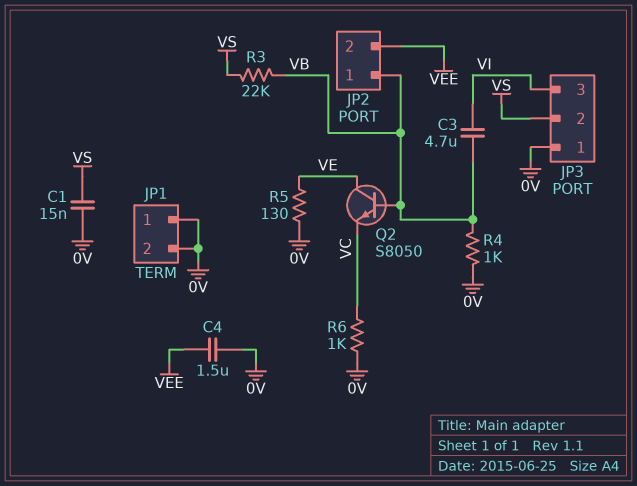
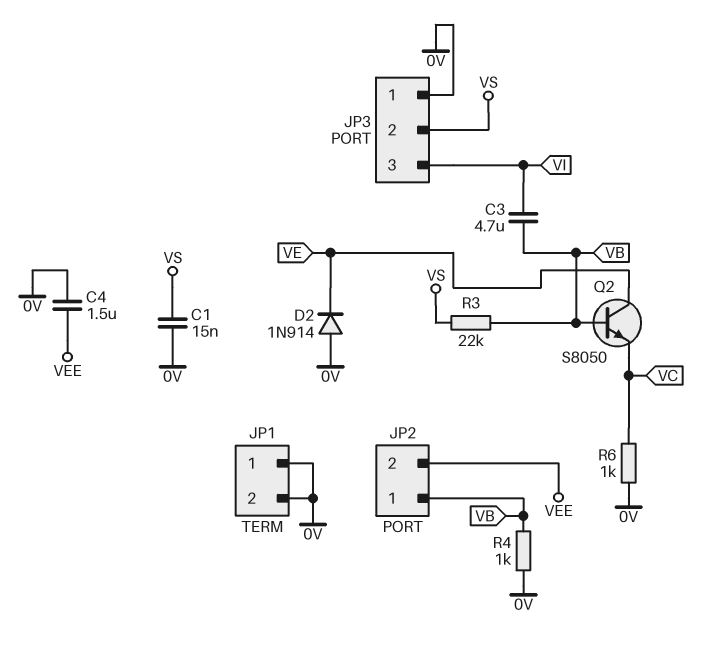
D2: none -> diode 1N914 (A 0V, K VE)
R5: 130 (0V, VE) -> none

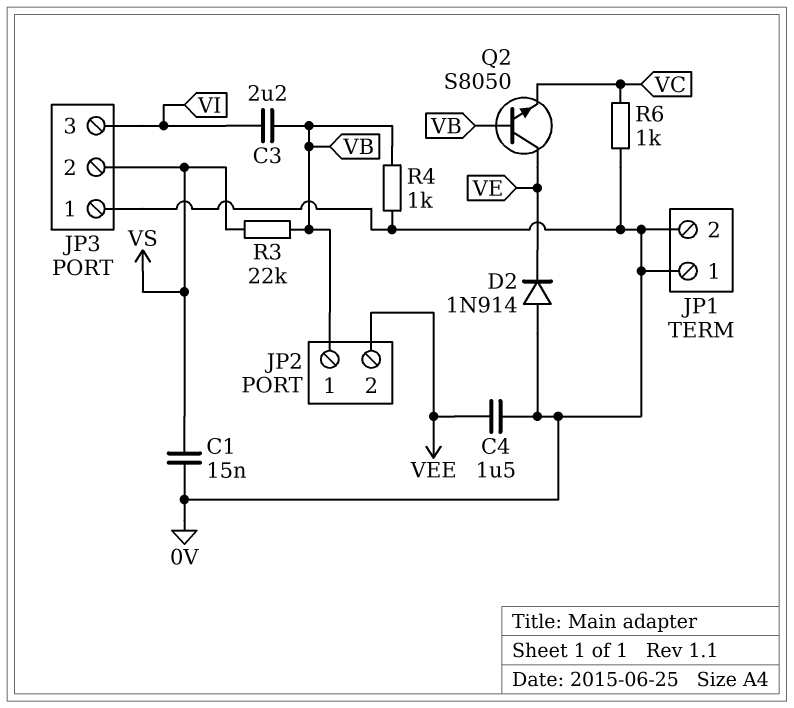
C3: 4.7uF (VB, VI) -> 2.2uF (VB, VI)

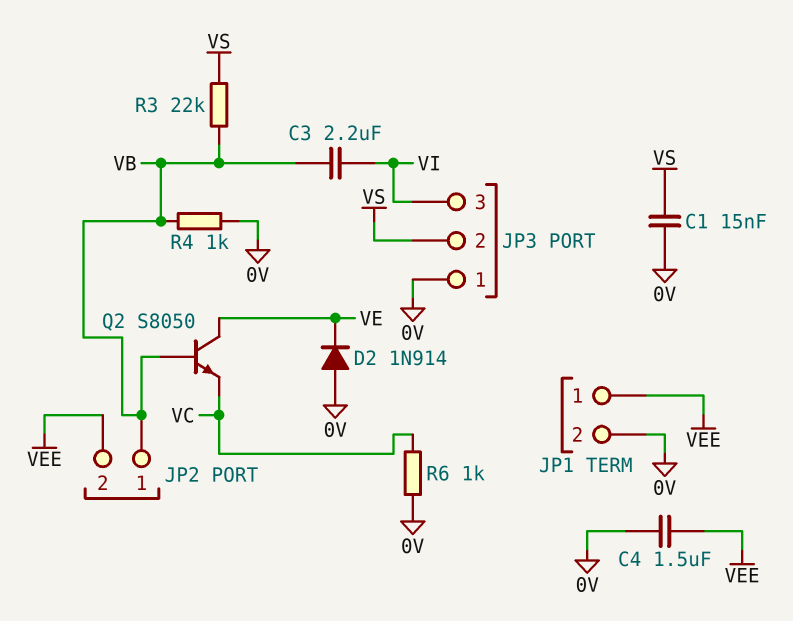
JP1 pin 1: 0V -> VEE

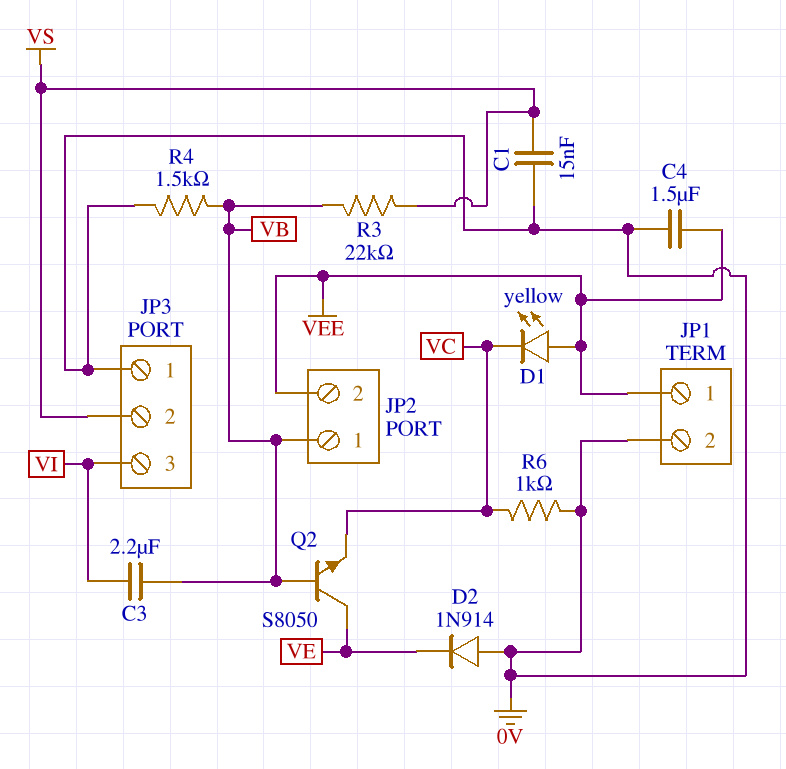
D1: none -> LED yellow (A VEE, K VC)
R4: 1k (0V, VB) -> 1.5k (0V, VB)

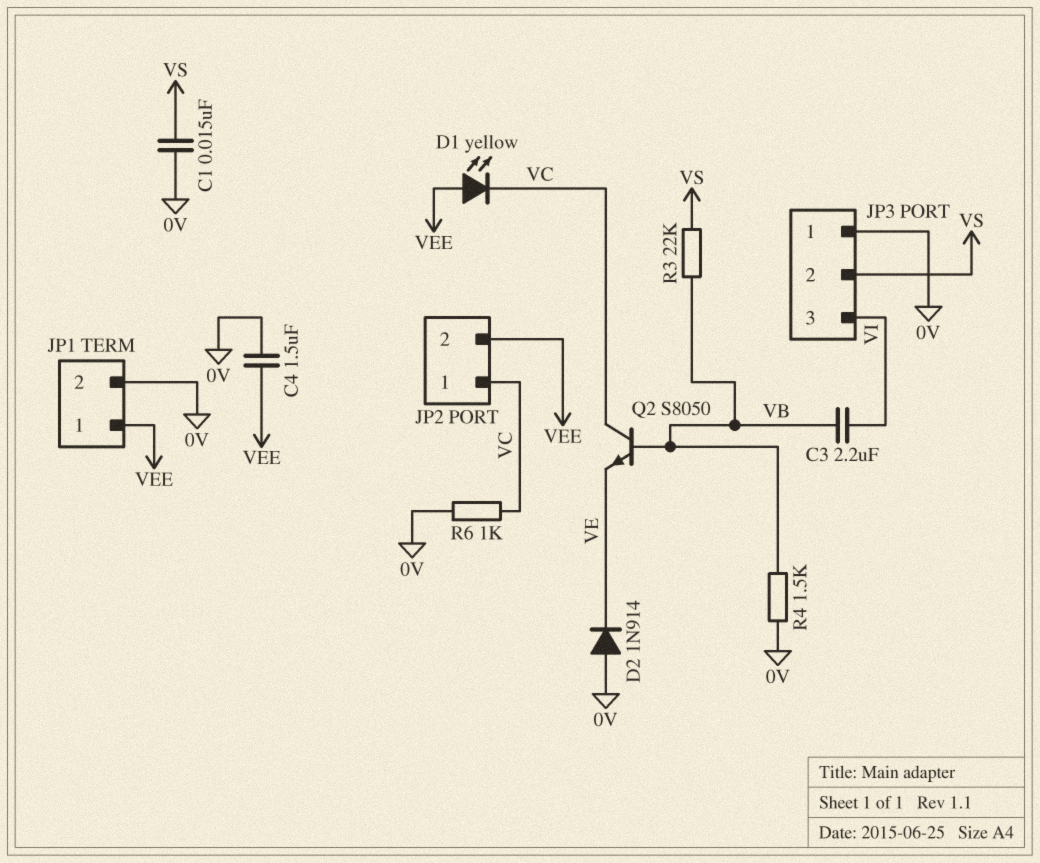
JP2 pin 1: VB -> VC
Q2: NPN S8050 (B VB, C VE, E VC) -> NPN S8050 (B VB, C VC, E VE)

